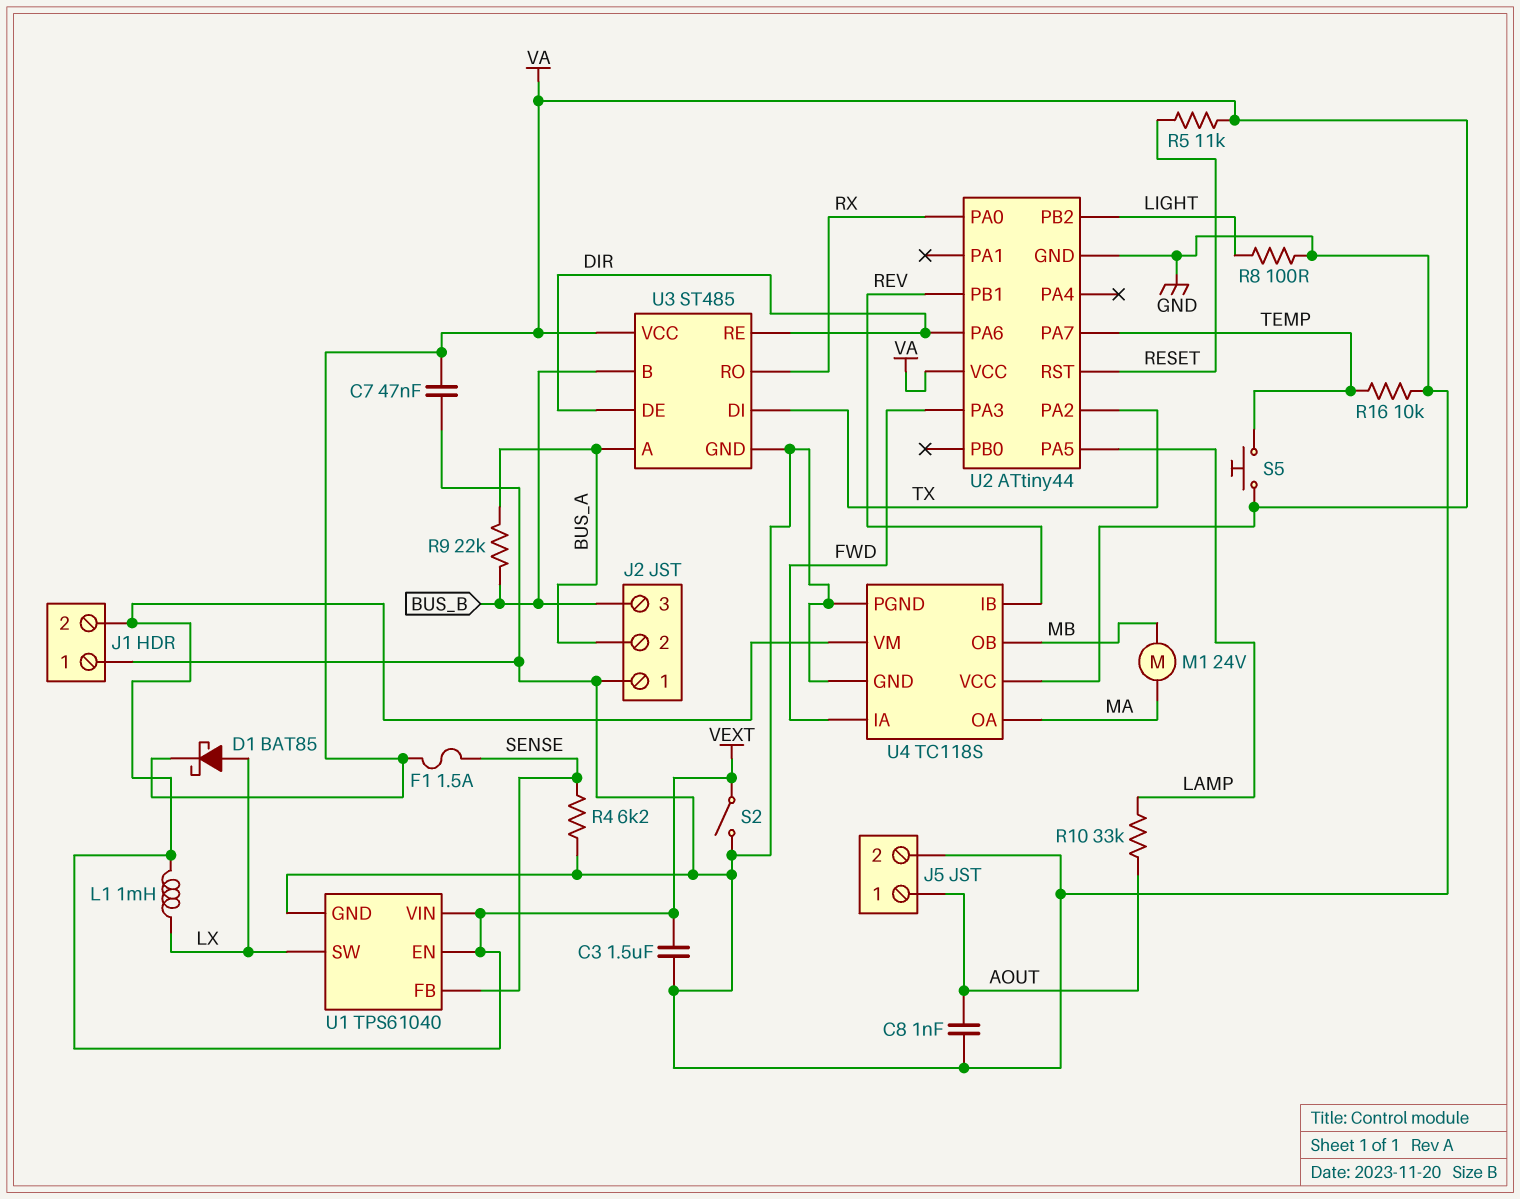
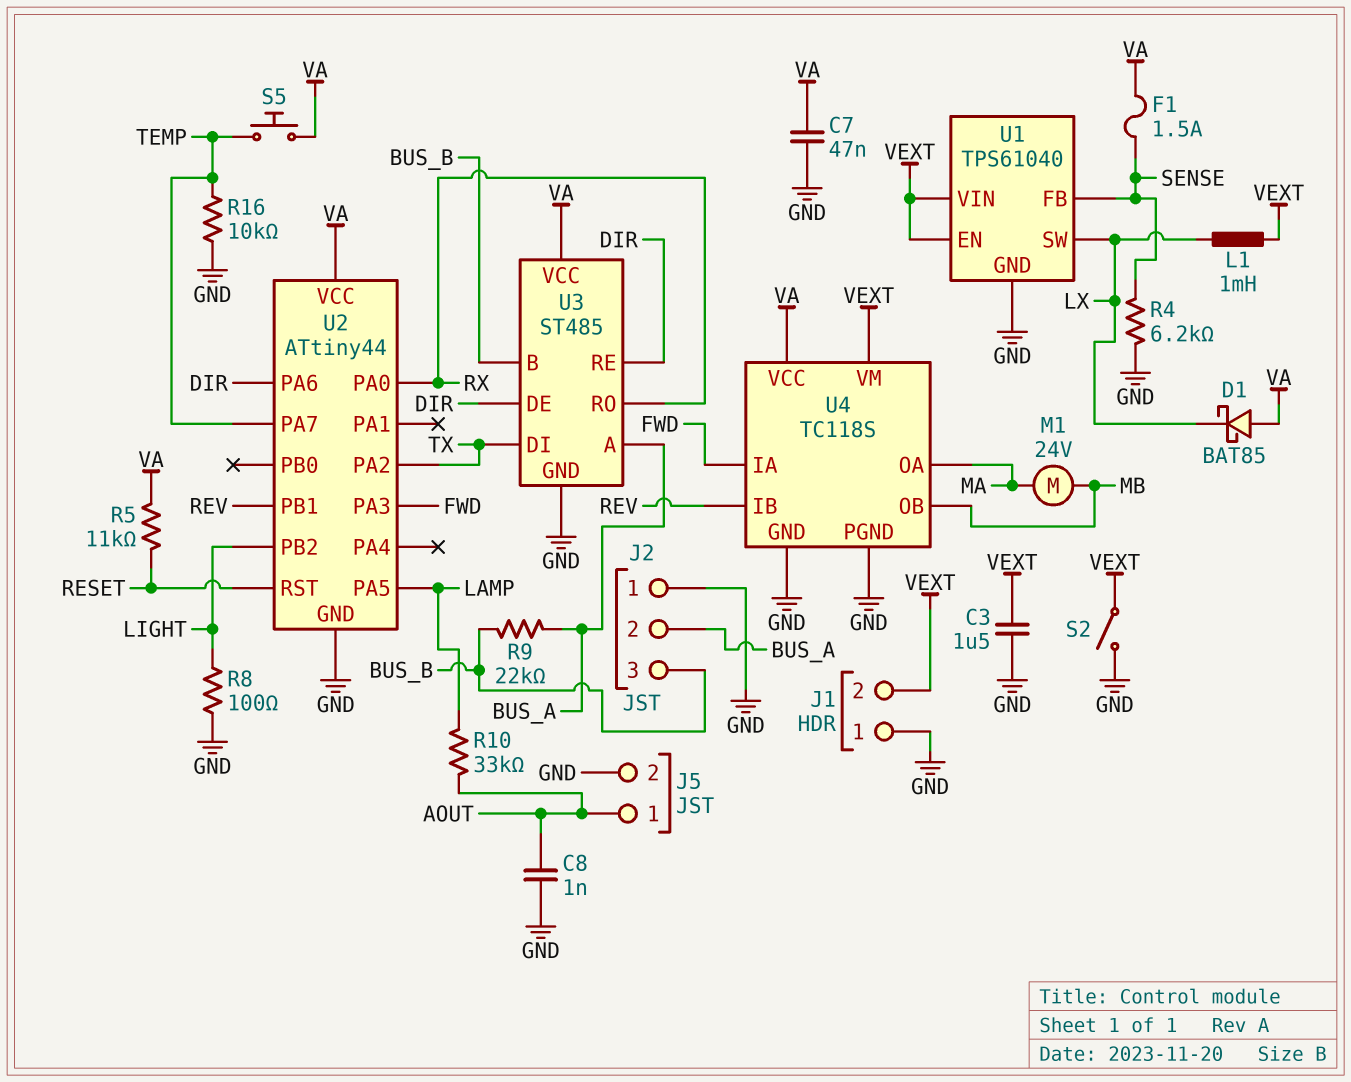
D1: schottky BAT85 (A LX, K VA) -> schottky BAT85 (A VA, K LX)

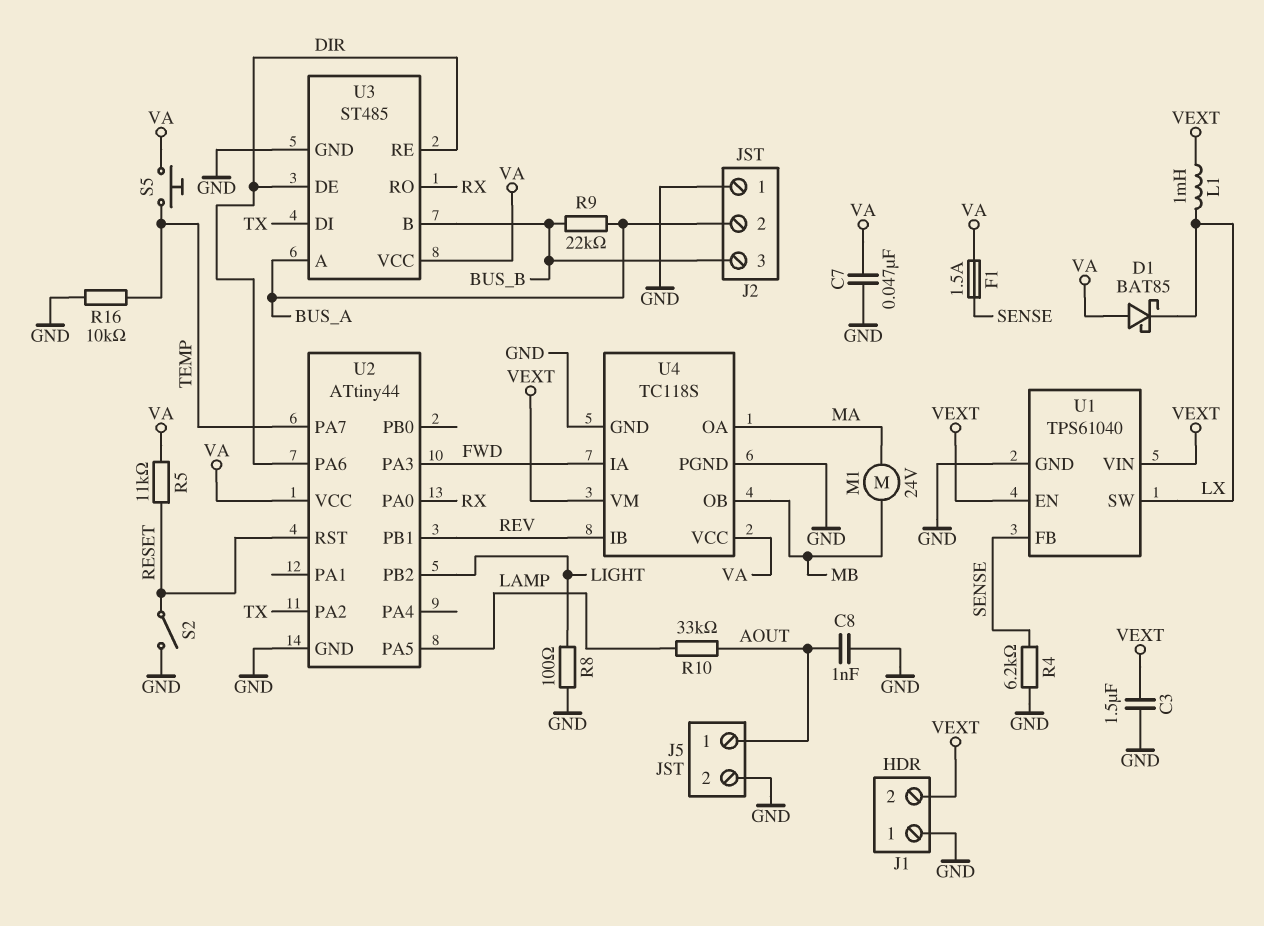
S2: switch (GND, VEXT) -> switch (GND, RESET)

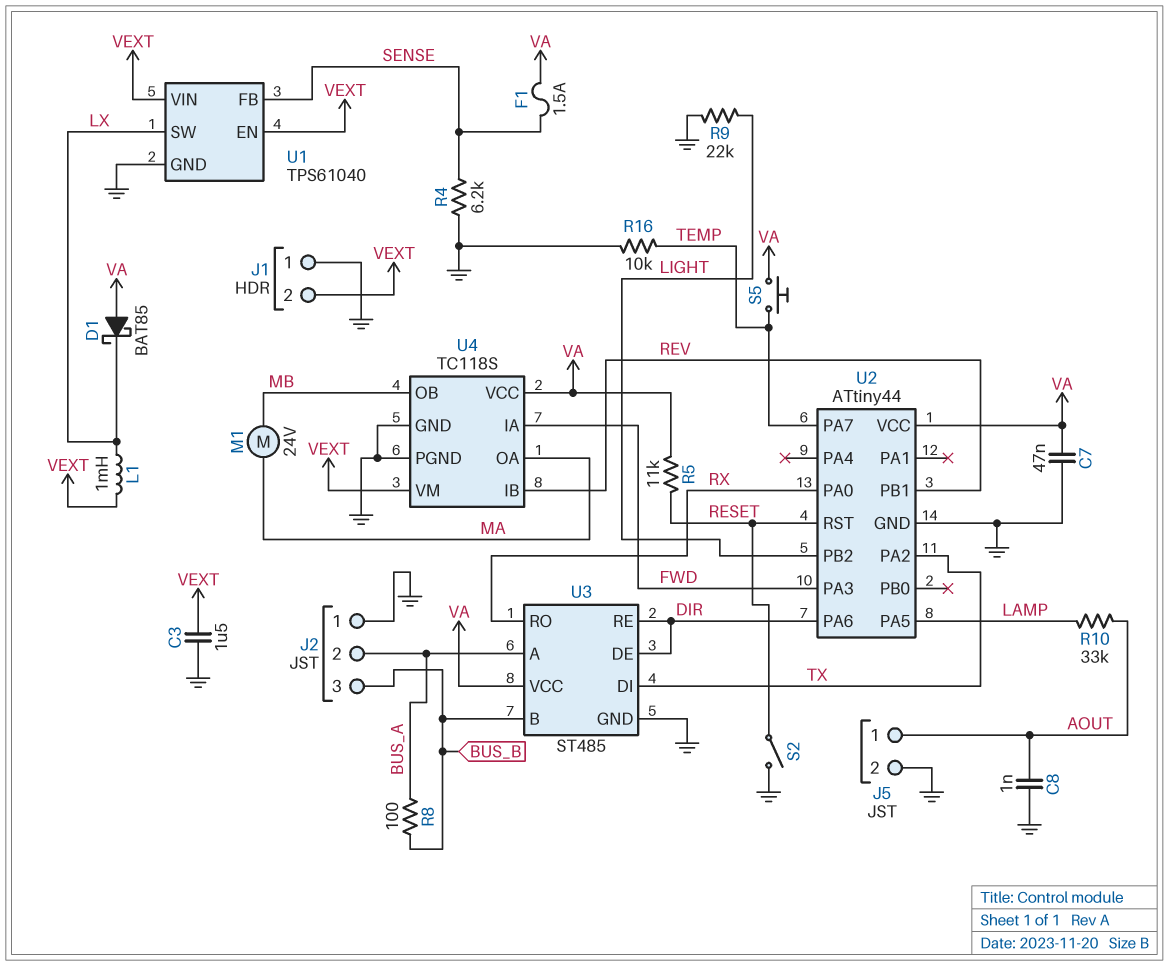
R8: 100 (GND, LIGHT) -> 100 (BUS_A, BUS_B)
R9: 22k (BUS_A, BUS_B) -> 22k (GND, LIGHT)

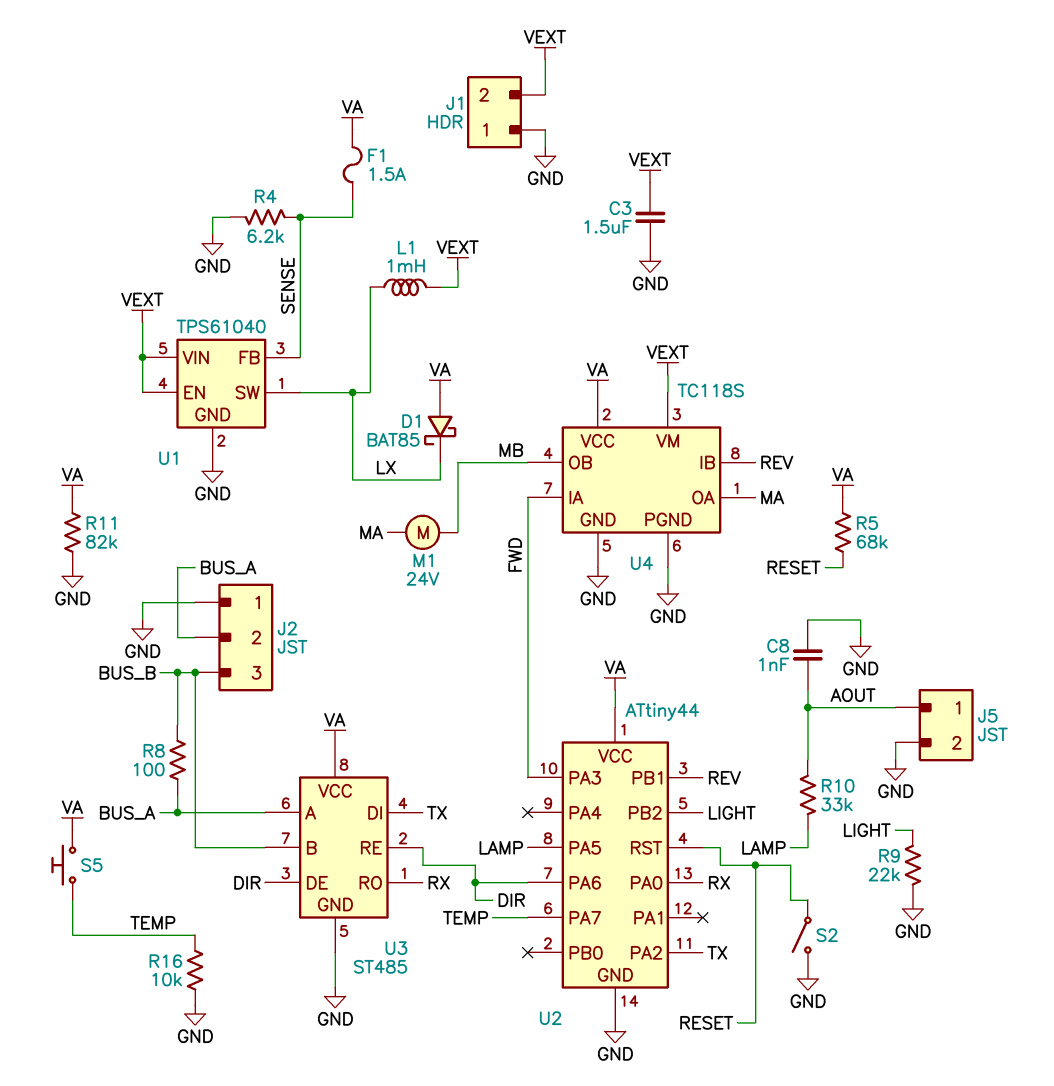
C7: 47nF (GND, VA) -> none
R5: 11k (RESET, VA) -> 68k (RESET, VA)
R11: none -> 82k (GND, VA)

